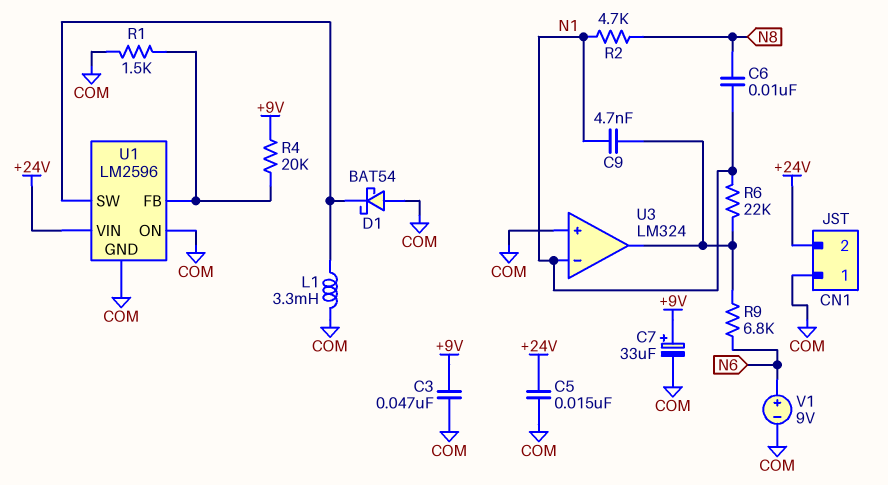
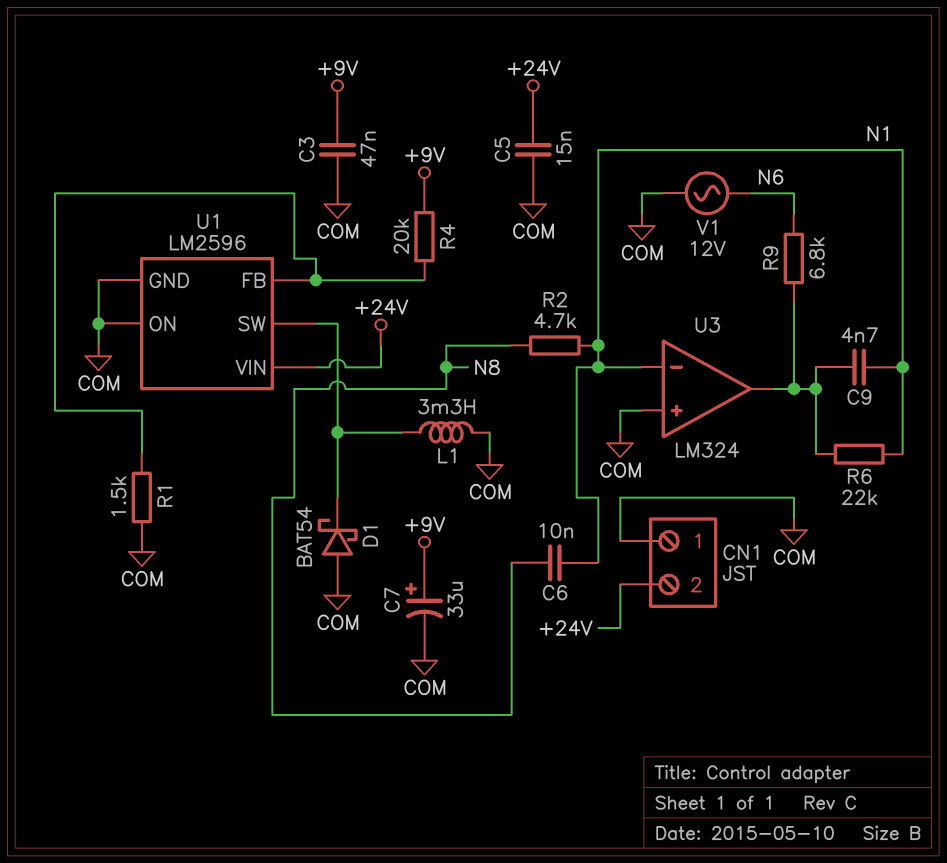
V1: 9V (plus N6, minus COM) -> AC 12V (COM, N6)

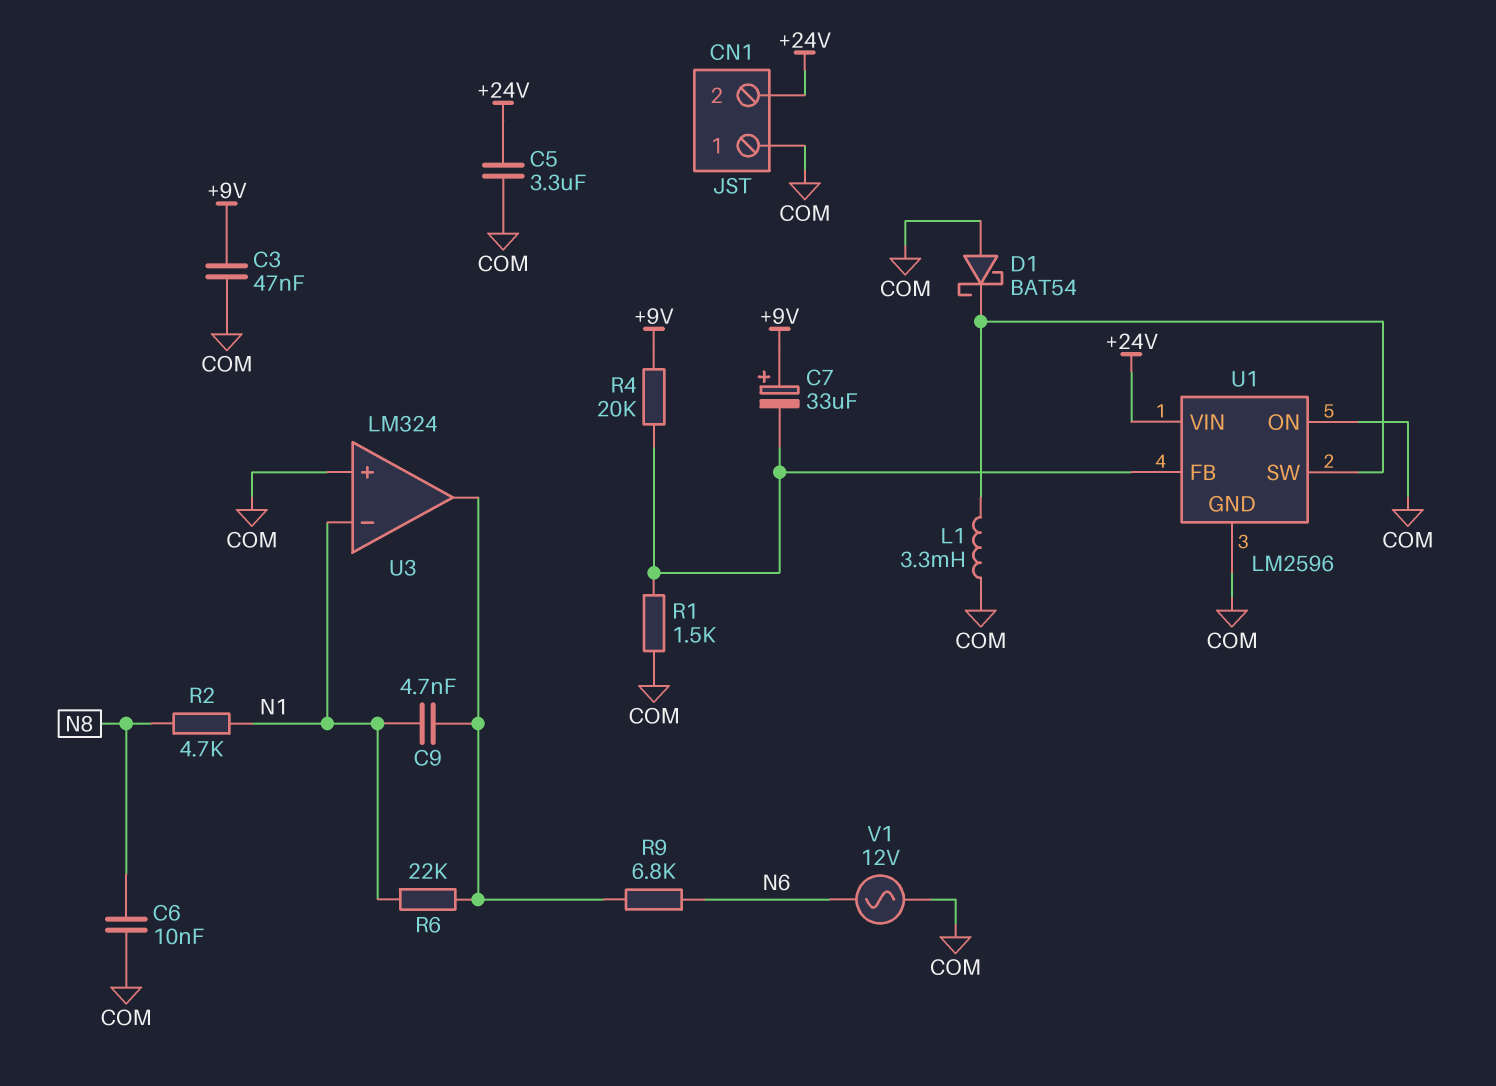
C5: 15nF (+24V, COM) -> 3.3uF (+24V, COM)
C6: 10nF (N1, N8) -> 10nF (COM, N8)
C7: 33uF (plus +9V, minus COM) -> 33uF (plus +9V, minus U1/FB)

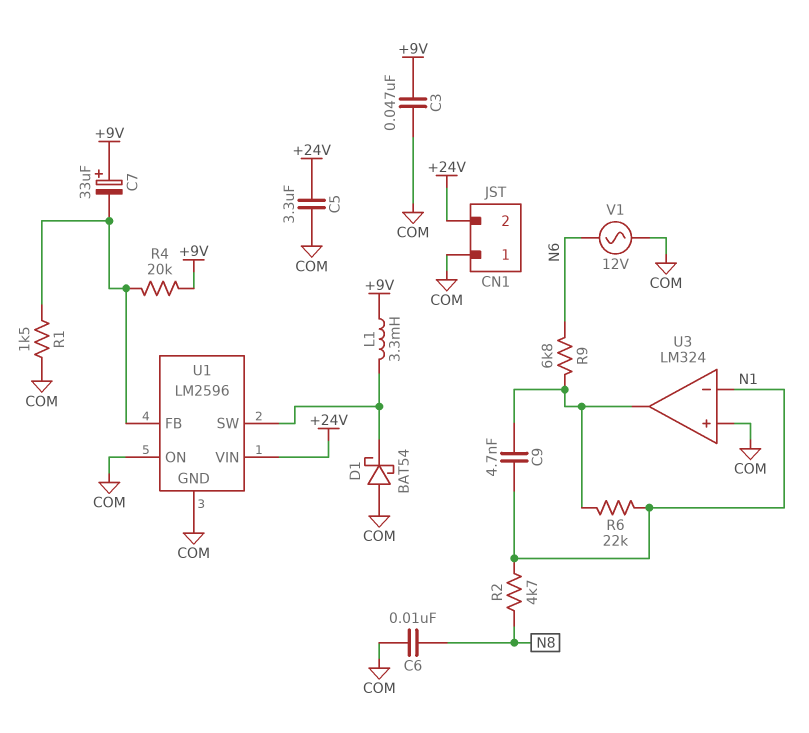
L1: 3.3mH (COM, U1/SW) -> 3.3mH (+9V, U1/SW)

